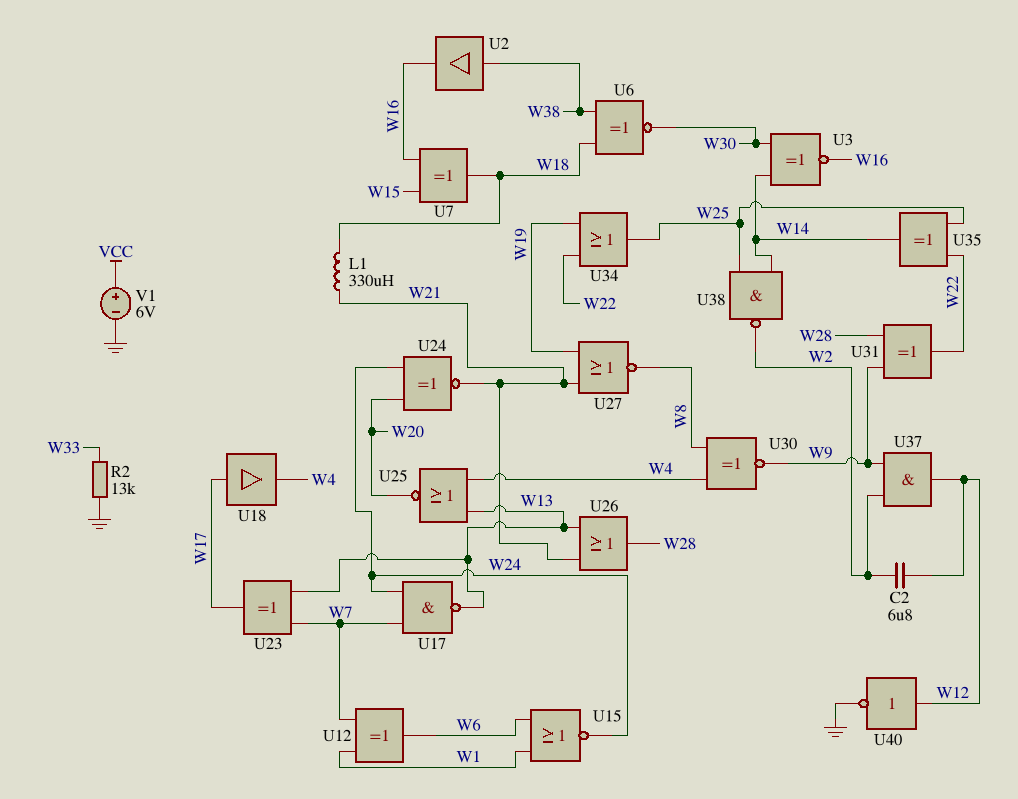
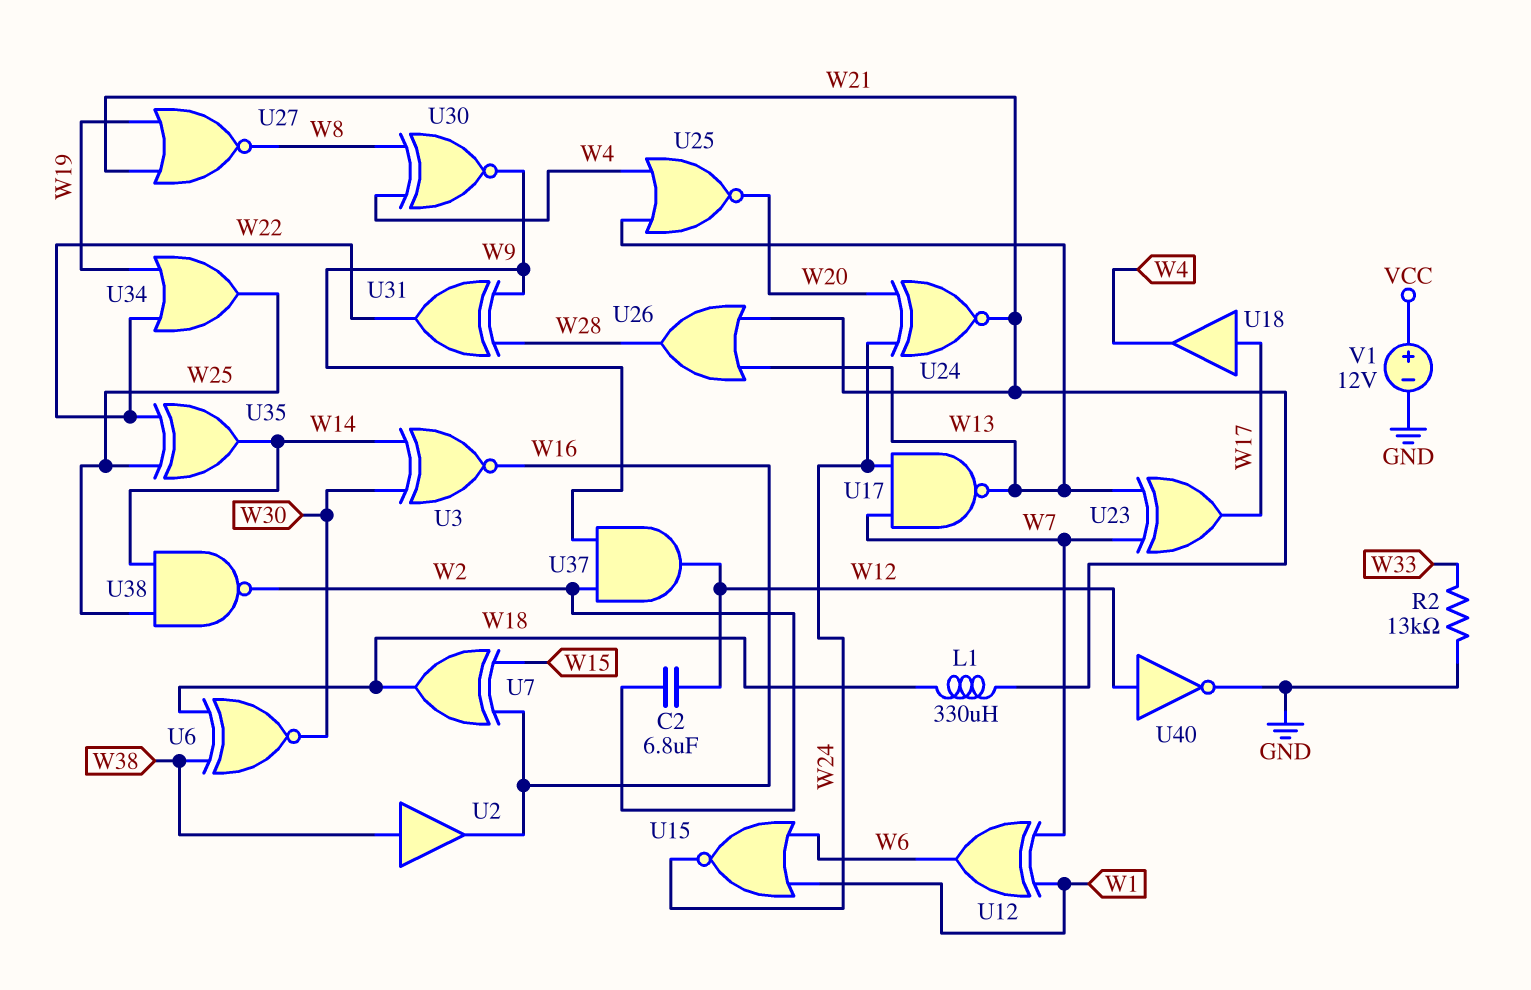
V1: 6V (plus VCC, minus GND) -> 12V (plus VCC, minus GND)

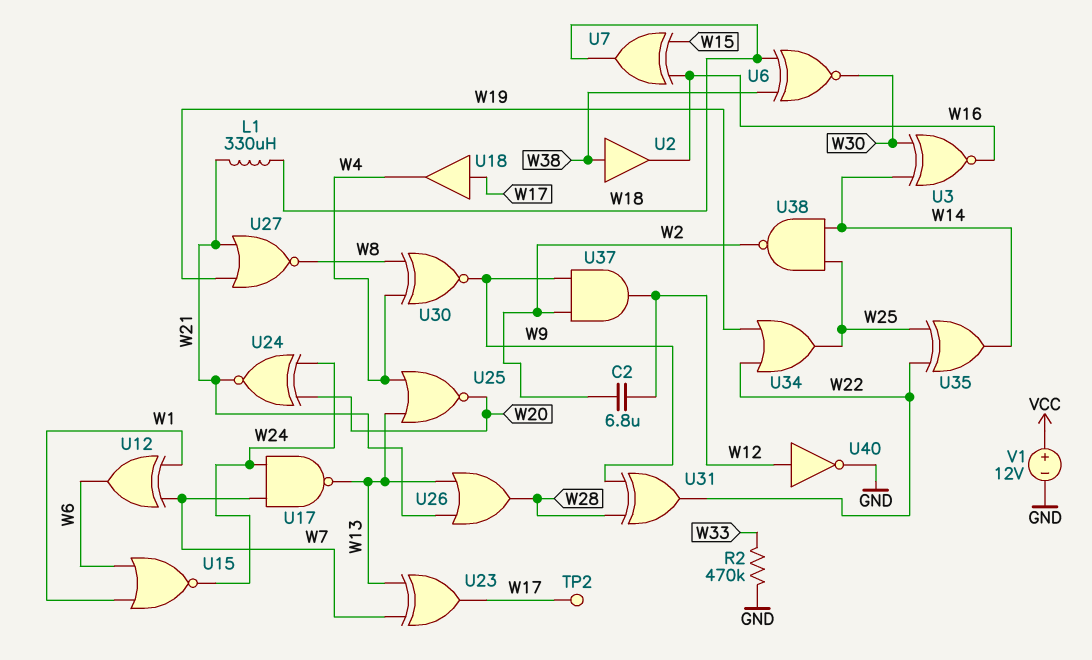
R2: 13k (GND, W33) -> 470k (GND, W33)
TP2: none -> test point (W17)

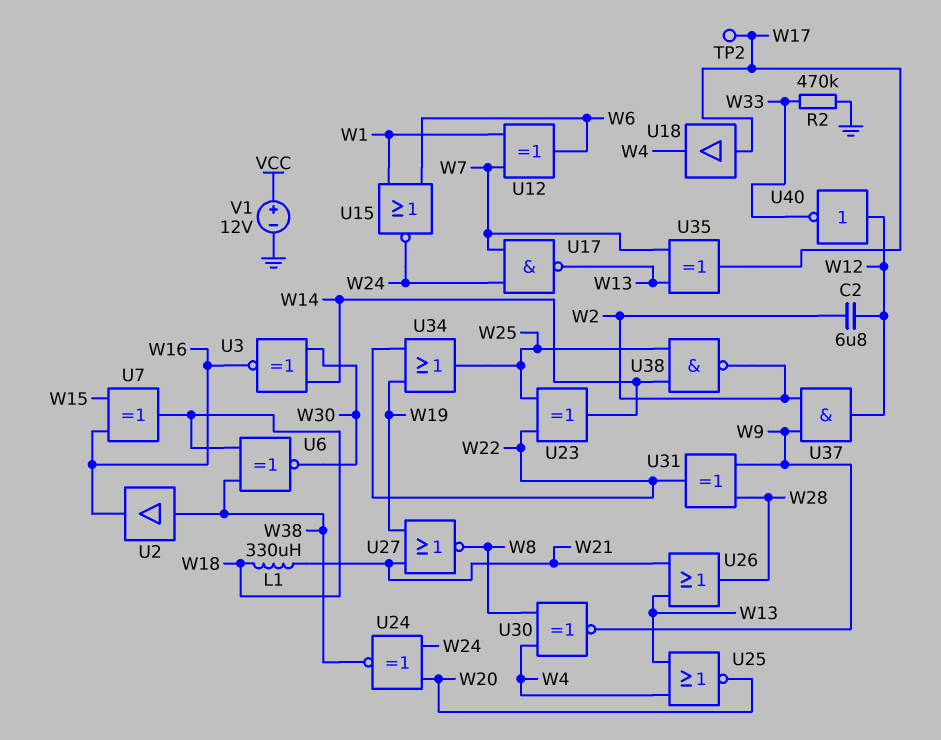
U23: XOR (in W7, in W13, out W17) -> XOR (in W22, in W25, out W14)
U24: XNOR (in W20, in W24, out W21) -> XNOR (in W20, in W24, out W38)
U35: XOR (in W22, in W25, out W14) -> XOR (in W7, in W13, out W17)
U40: NOT (in W12, out GND) -> NOT (in W12, out W33)

